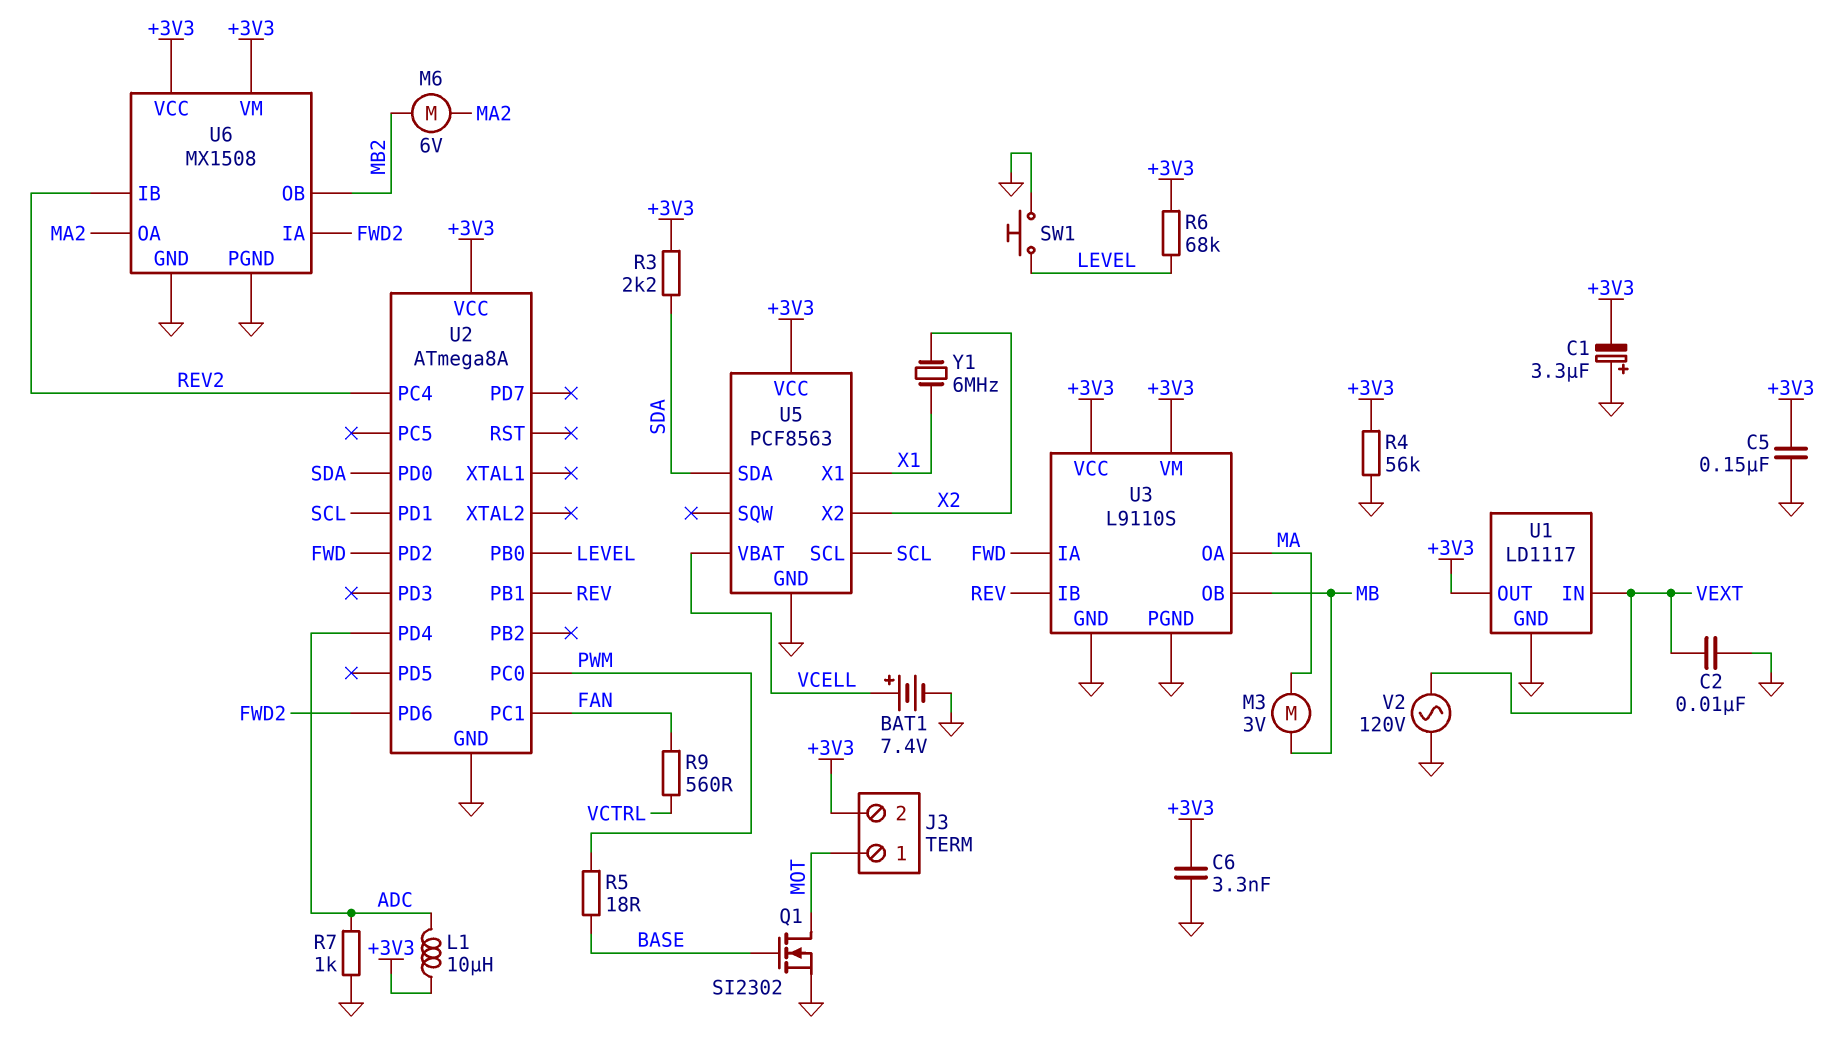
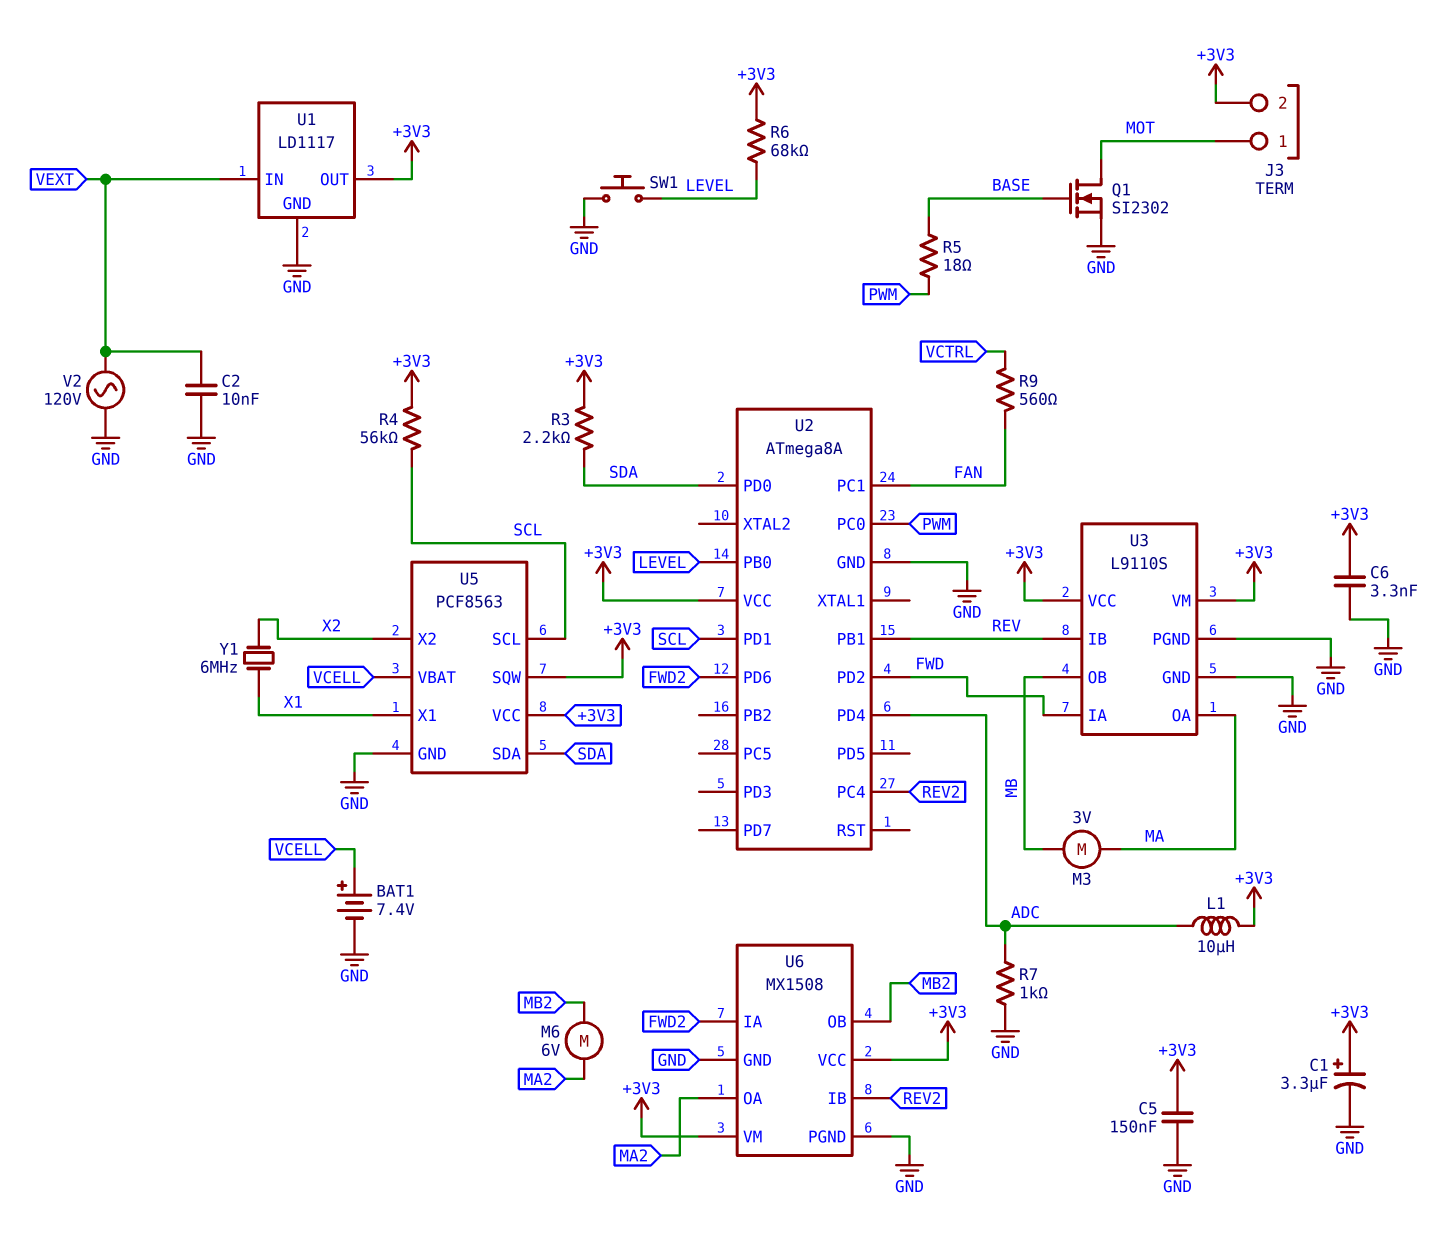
C1: 3.3uF (plus GND, minus +3V3) -> 3.3uF (plus +3V3, minus GND)
R4: 56k (+3V3, GND) -> 56k (+3V3, SCL)
U5 pin SQW: none -> +3V3

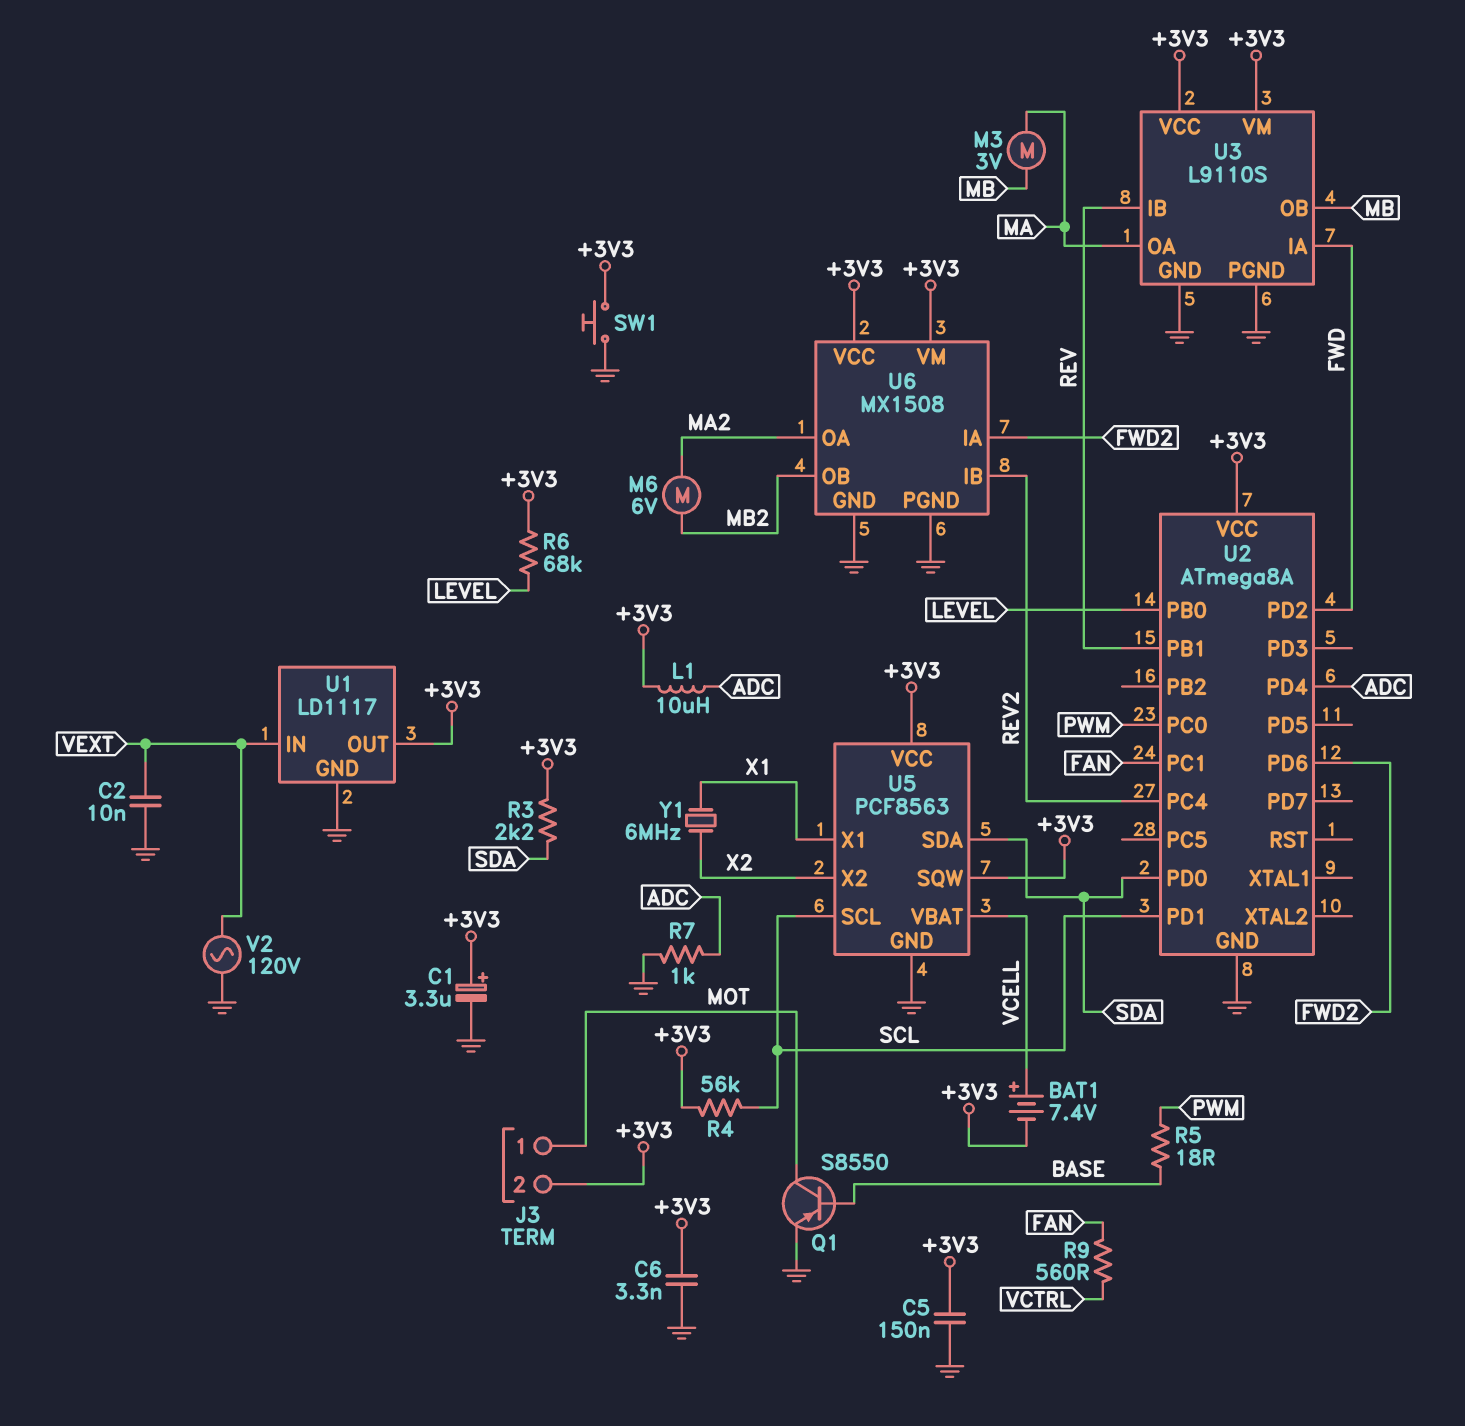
BAT1: 7.4V (plus VCELL, minus GND) -> 7.4V (plus VCELL, minus +3V3)
Q1: NMOS SI2302 (G BASE, D MOT, S GND) -> PNP S8550 (B BASE, C MOT, E GND)
SW1: button (GND, LEVEL) -> button (+3V3, GND)

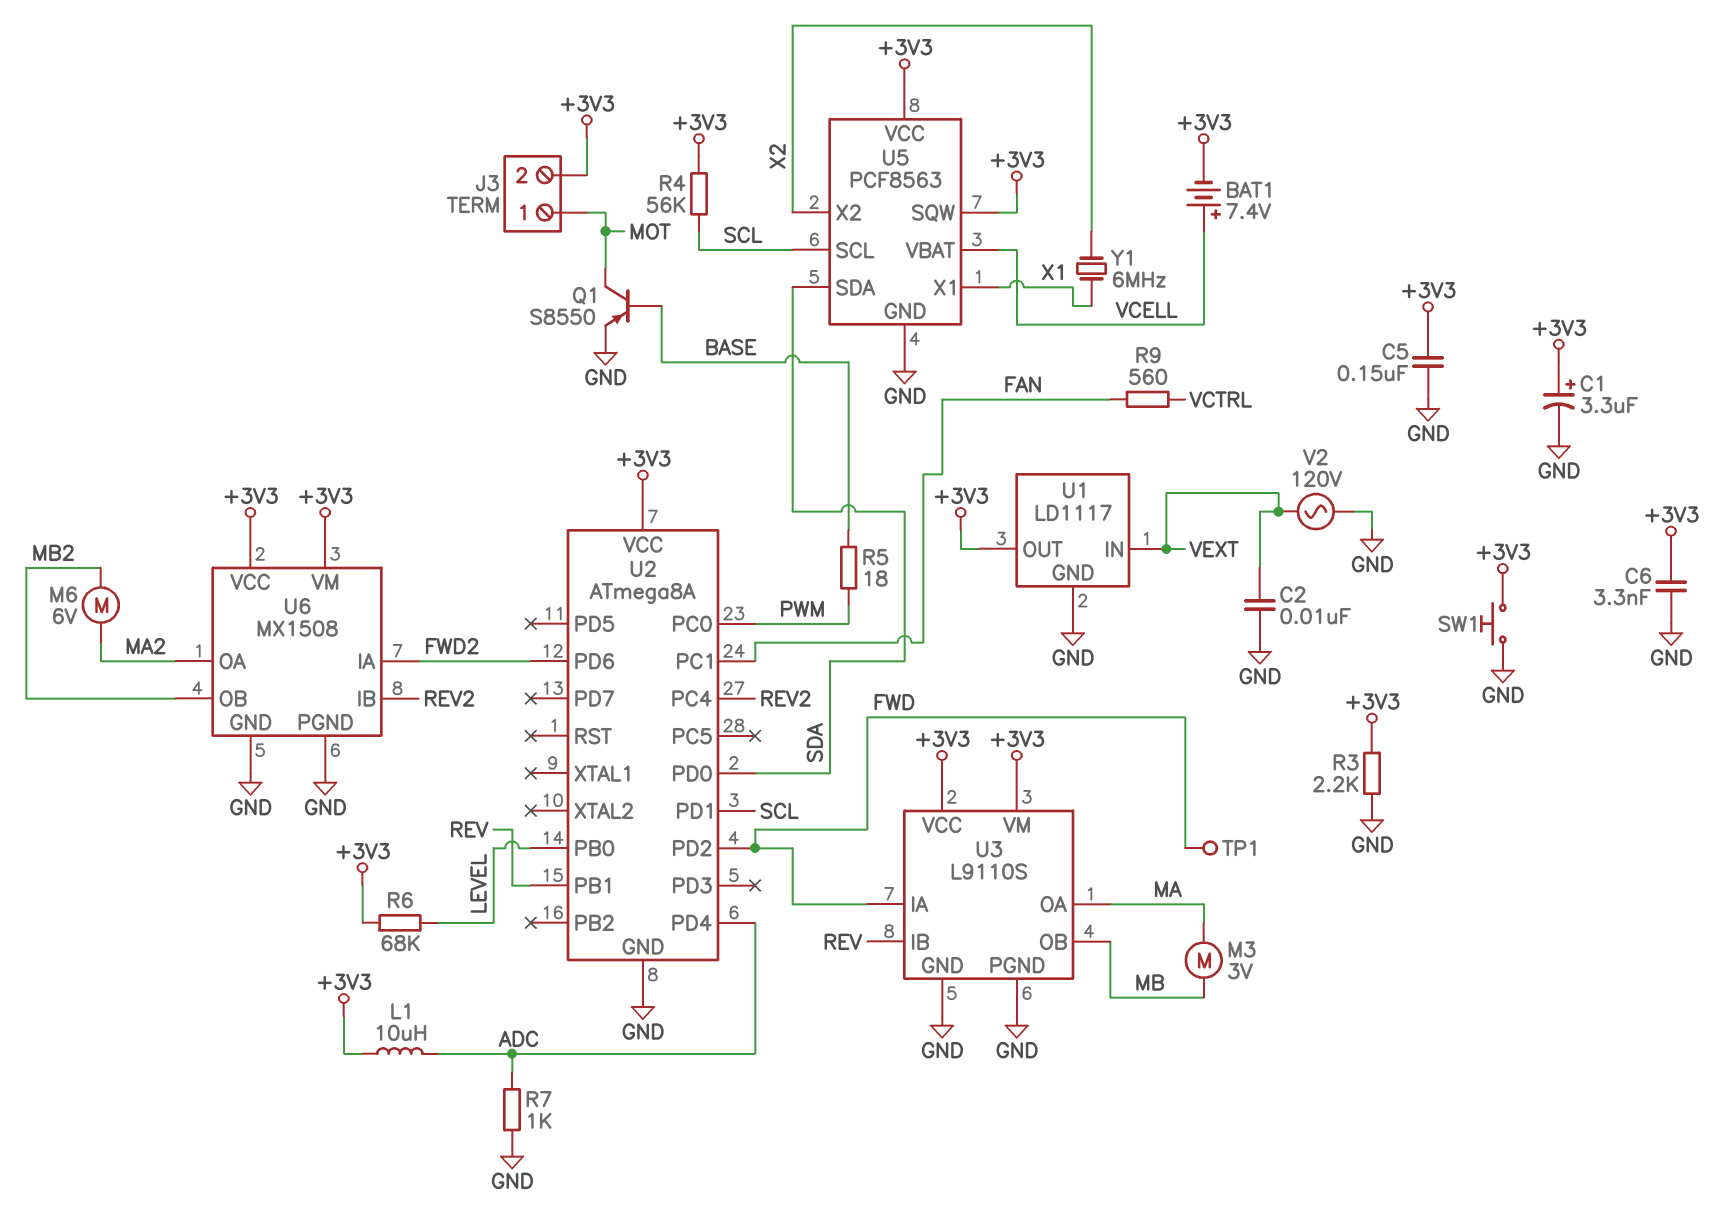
R3: 2.2k (+3V3, SDA) -> 2.2k (+3V3, GND)
TP1: none -> test point (FWD)

